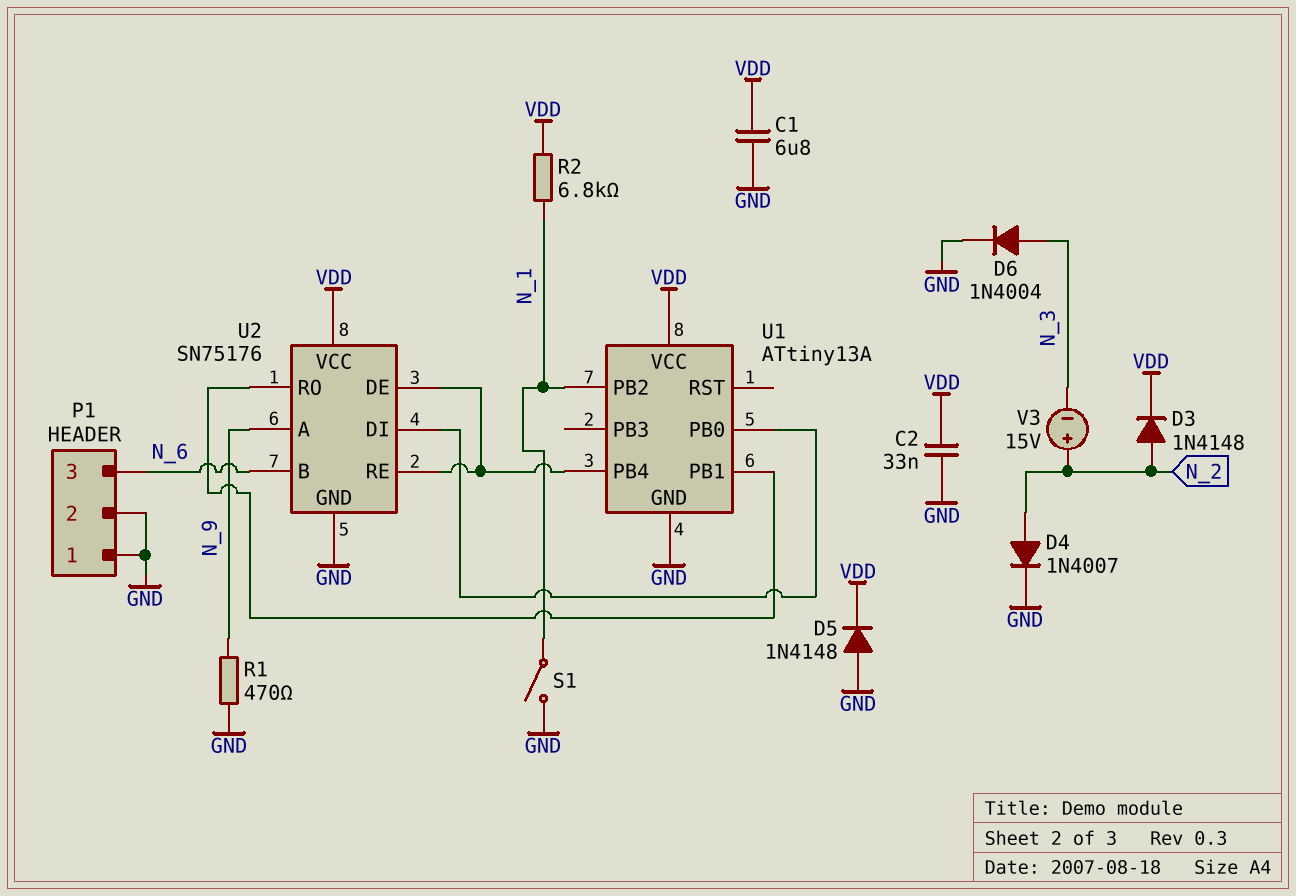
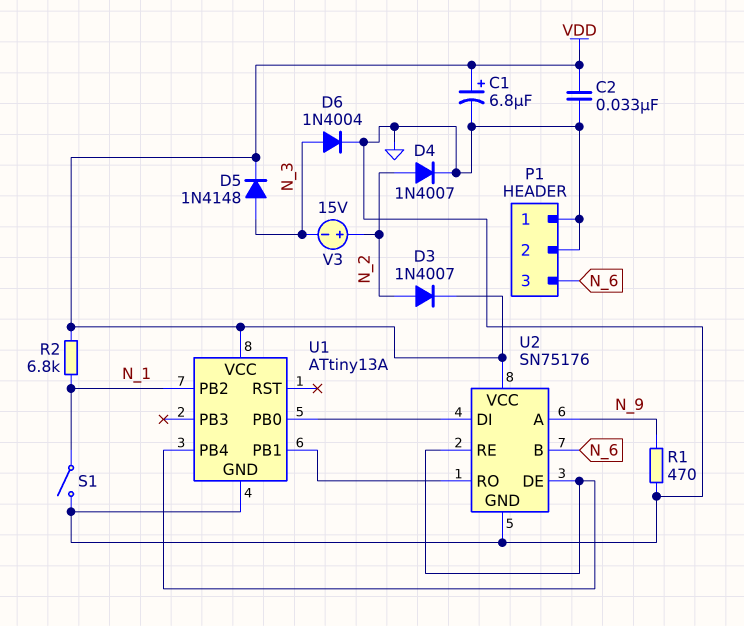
C1: 6.8uF (GND, VDD) -> 6.8uF (plus VDD, minus GND)
D3: diode 1N4148 (A N_2, K VDD) -> diode 1N4007 (A N_2, K VDD)
D5: diode 1N4148 (A GND, K VDD) -> diode 1N4148 (A N_3, K VDD)

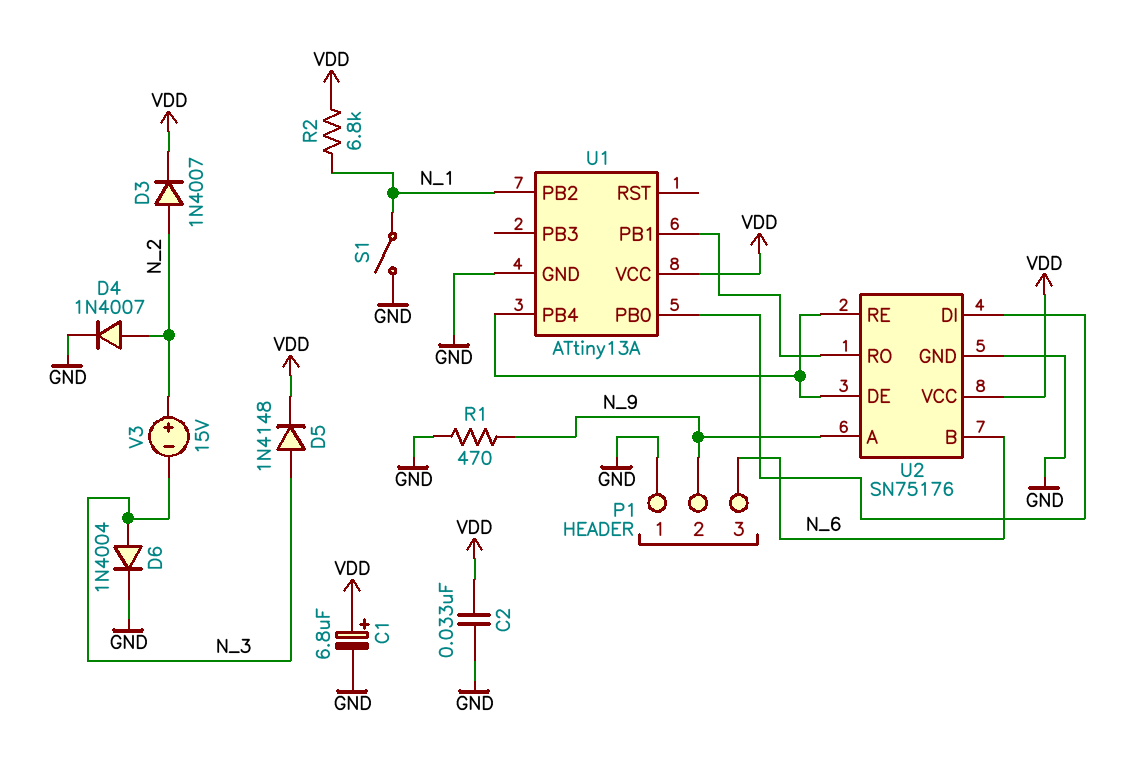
P1 pin 2: GND -> N_9

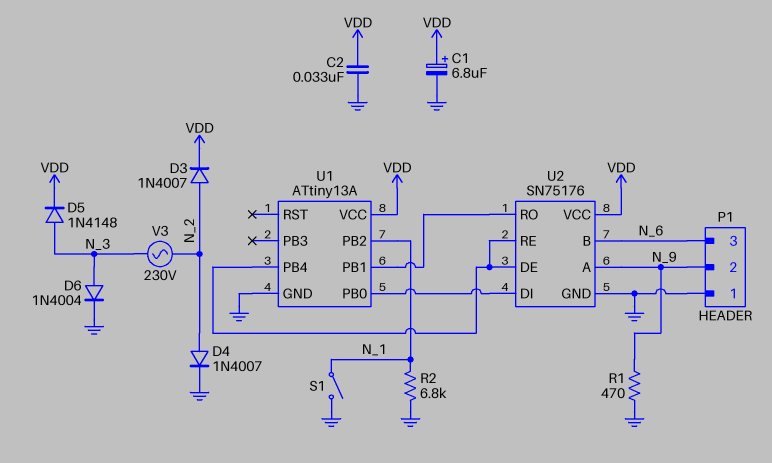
R2: 6.8k (N_1, VDD) -> 6.8k (GND, N_1)
V3: 15V (plus N_2, minus N_3) -> AC 230V (N_2, N_3)

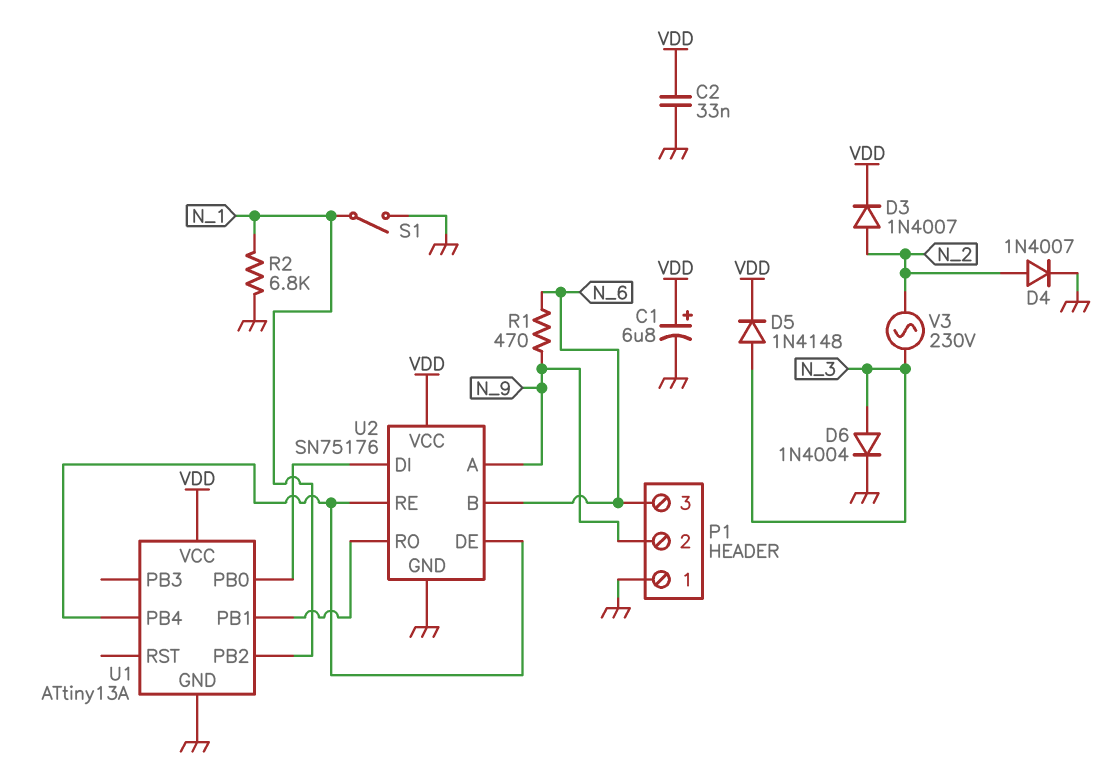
R1: 470 (GND, N_9) -> 470 (N_6, N_9)

